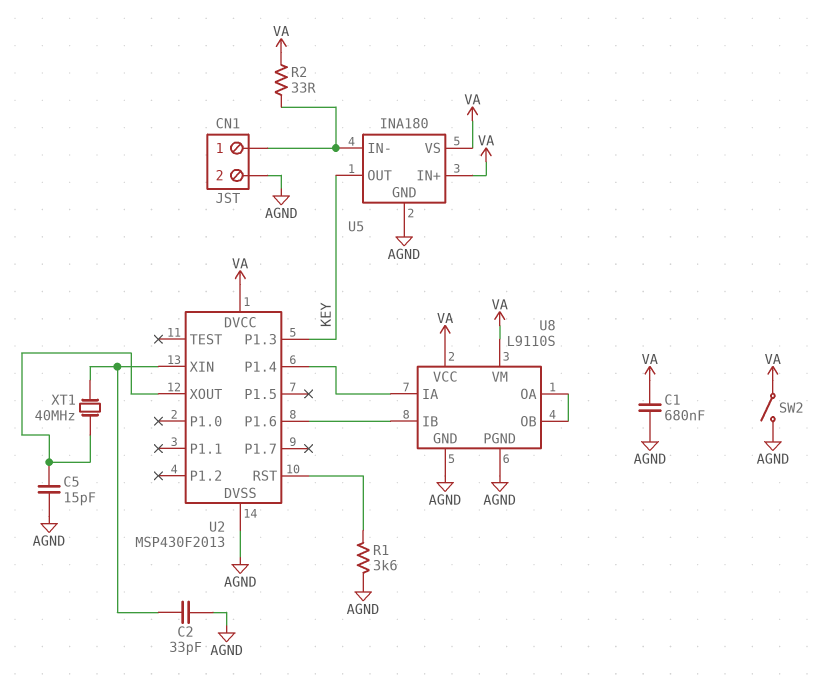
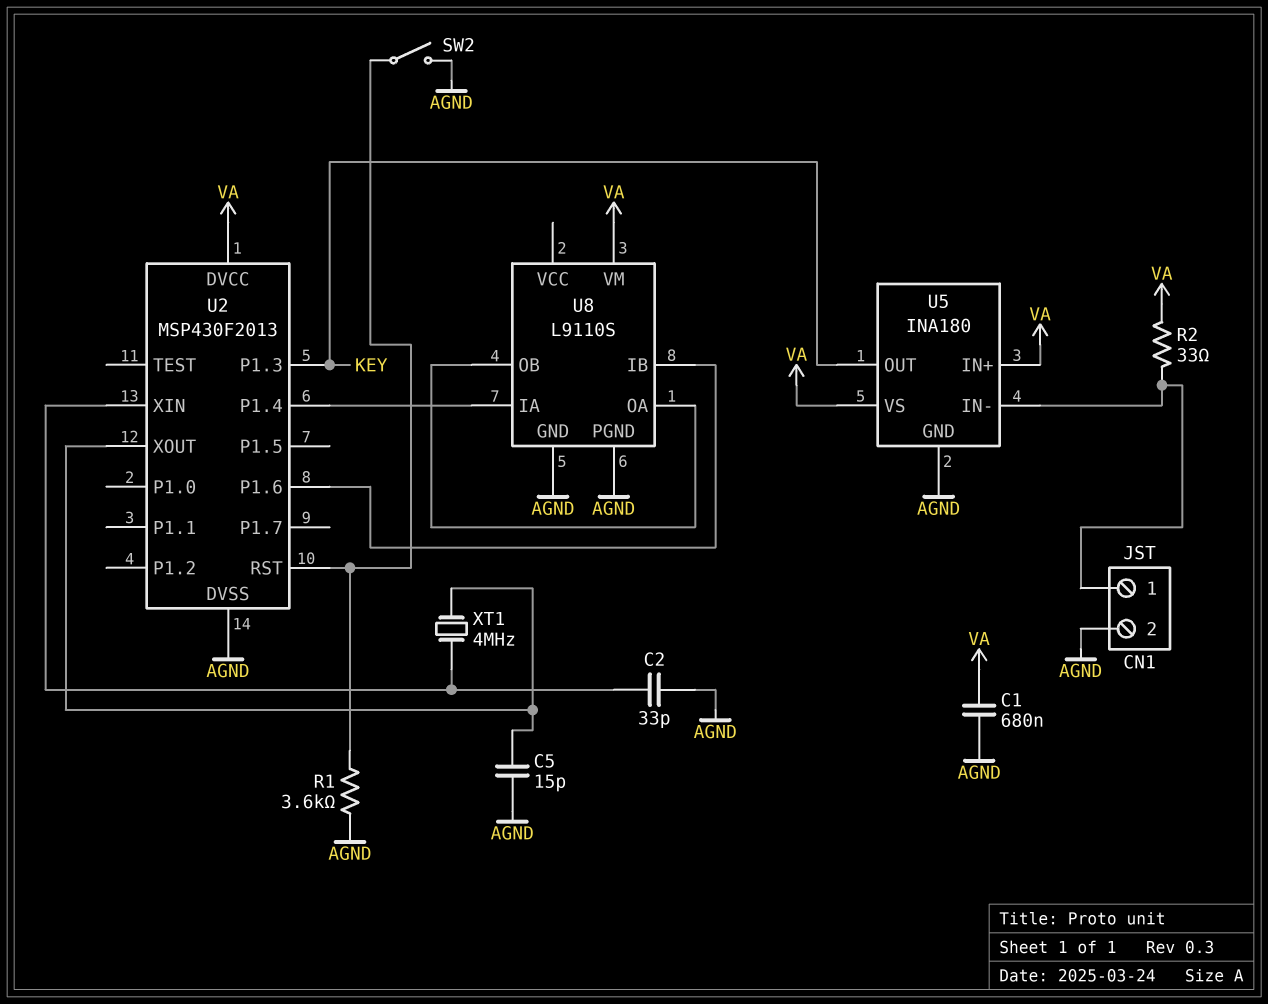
SW2: switch (AGND, VA) -> switch (AGND, U2/RST)
U8 pin VCC: VA -> none
XT1: 40MHz (U2/XIN, U2/XOUT) -> 4MHz (U2/XIN, U2/XOUT)

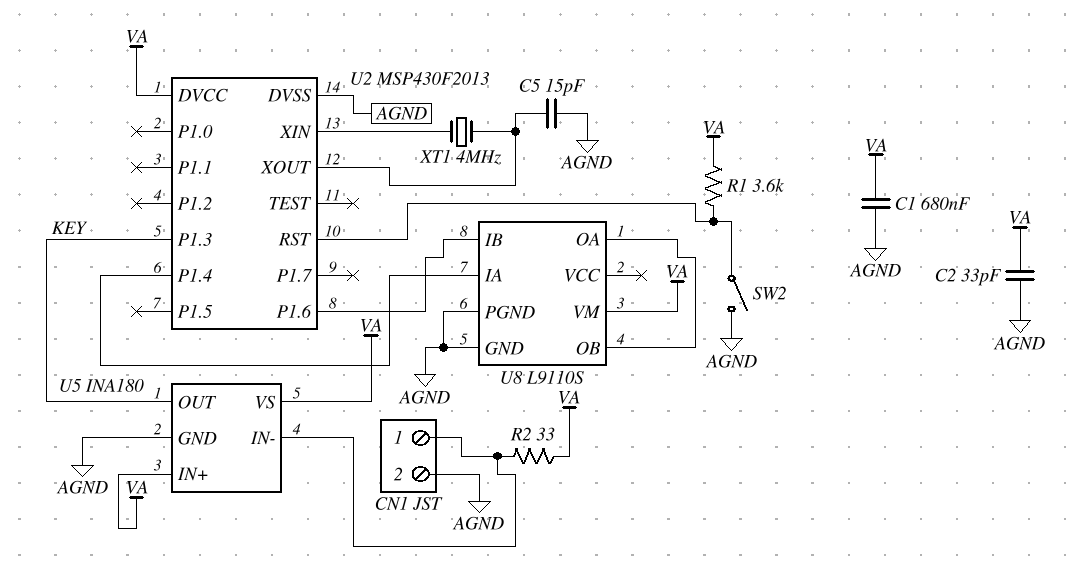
C2: 33pF (AGND, U2/XIN) -> 33pF (AGND, VA)
R1: 3.6k (AGND, U2/RST) -> 3.6k (U2/RST, VA)

